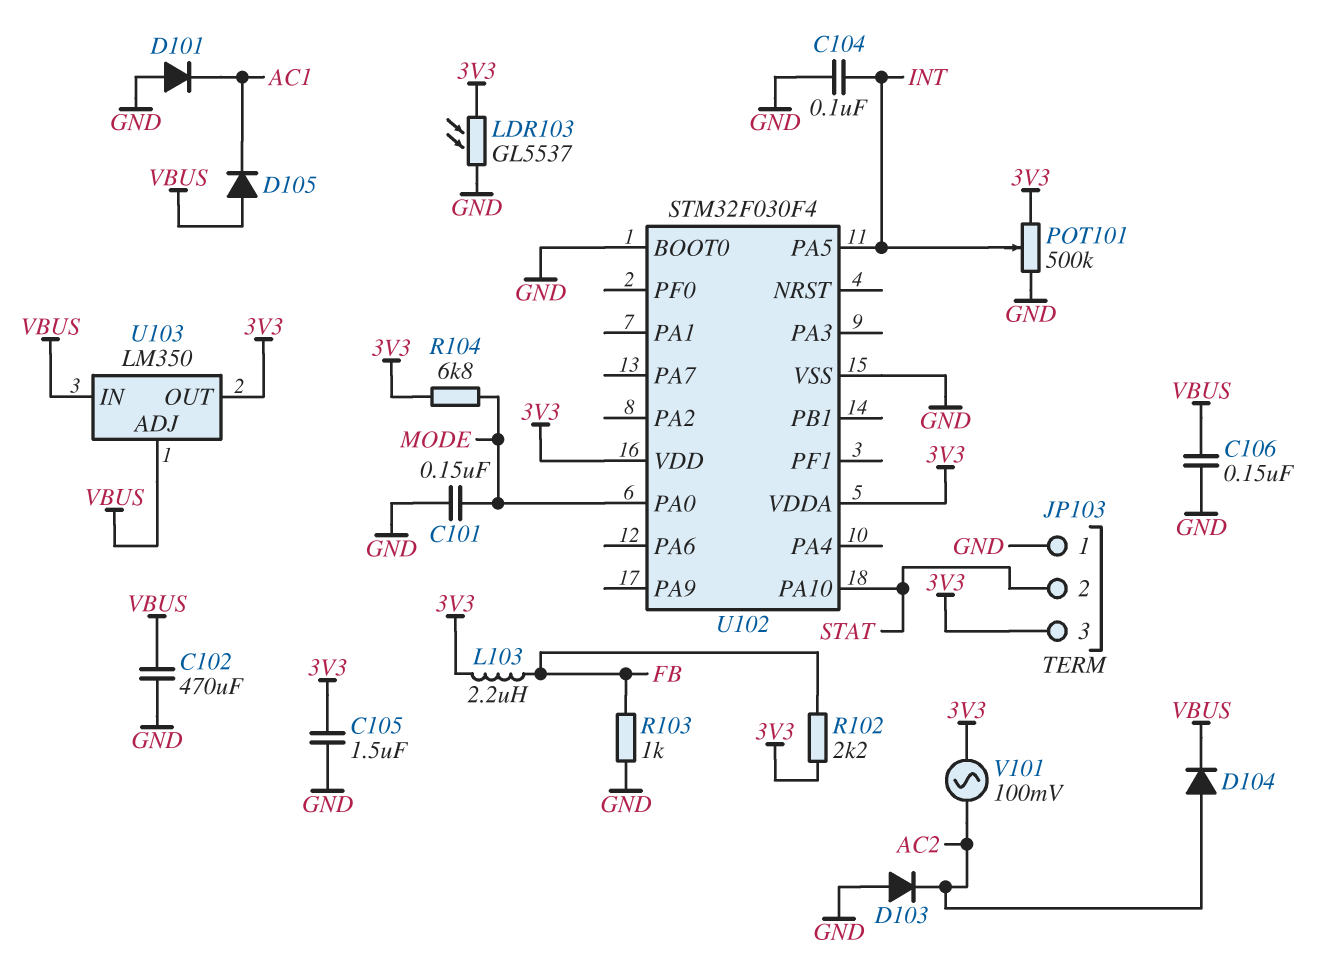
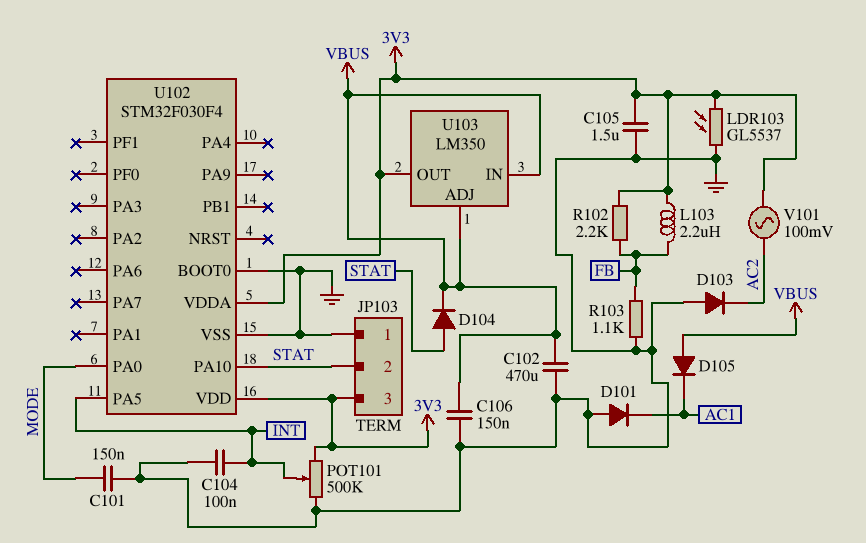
D104: diode (A AC2, K VBUS) -> diode (A STAT, K VBUS)
R103: 1k (FB, GND) -> 1.1k (FB, GND)
R104: 6.8k (3V3, MODE) -> none

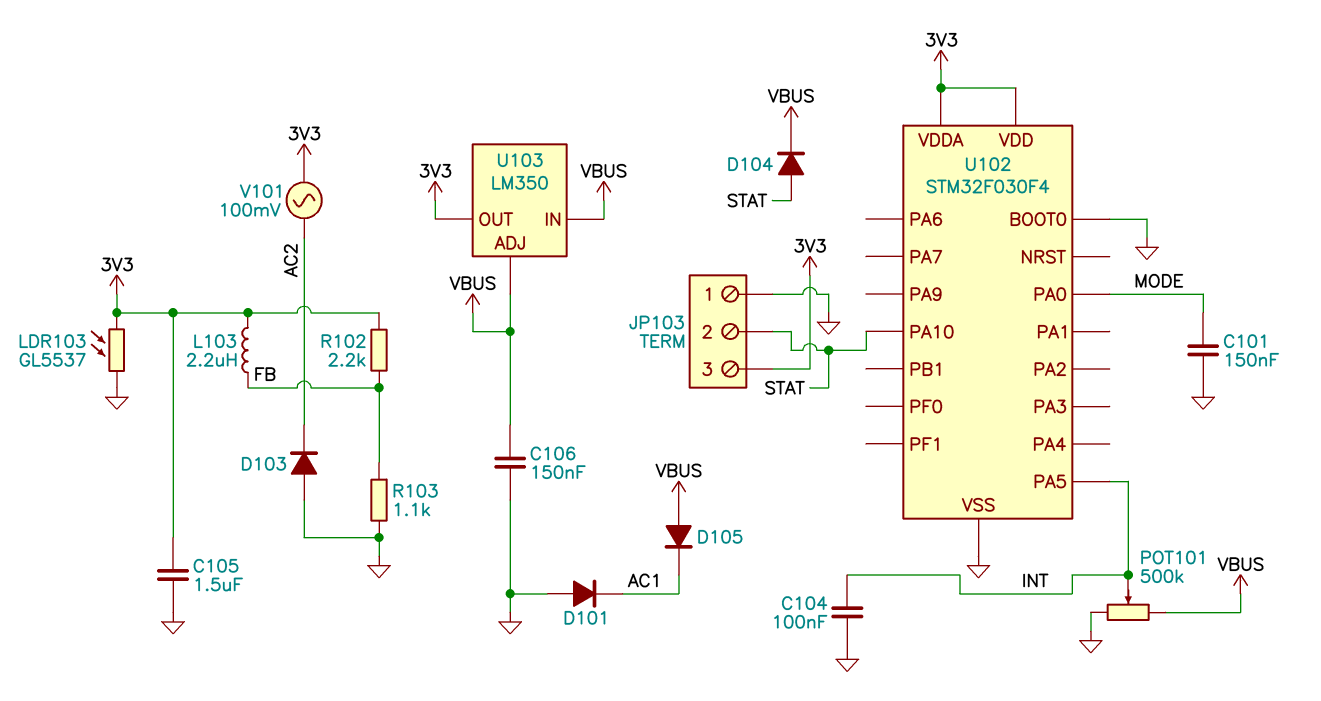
C102: 470uF (GND, VBUS) -> none
POT101: 500k (3V3, GND, wiper INT) -> 500k (GND, VBUS, wiper INT)

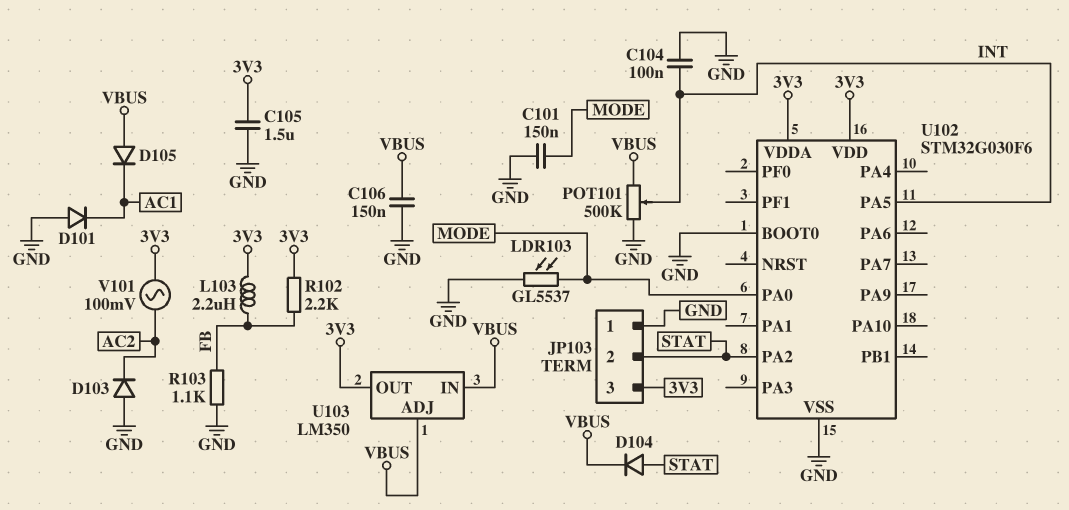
LDR103: GL5537 (3V3, GND) -> GL5537 (GND, MODE)
U102: STM32F030F4 -> STM32G030F6
U102 pin PA2: none -> STAT
U102 pin PA10: STAT -> none

